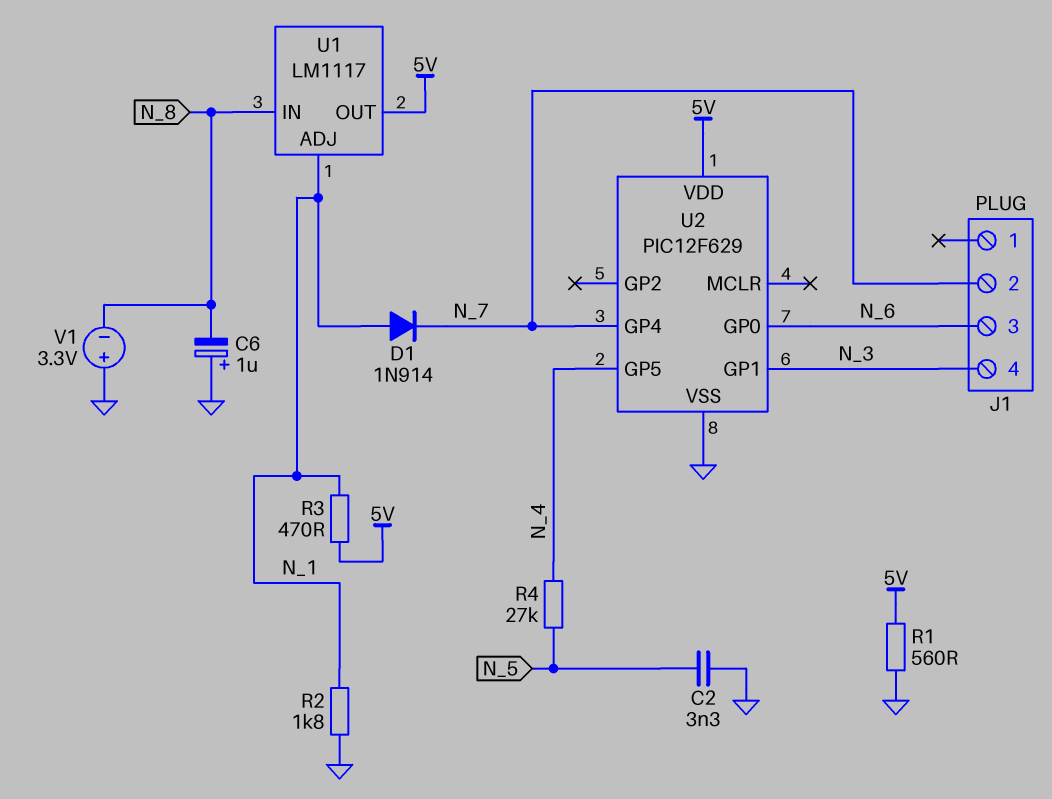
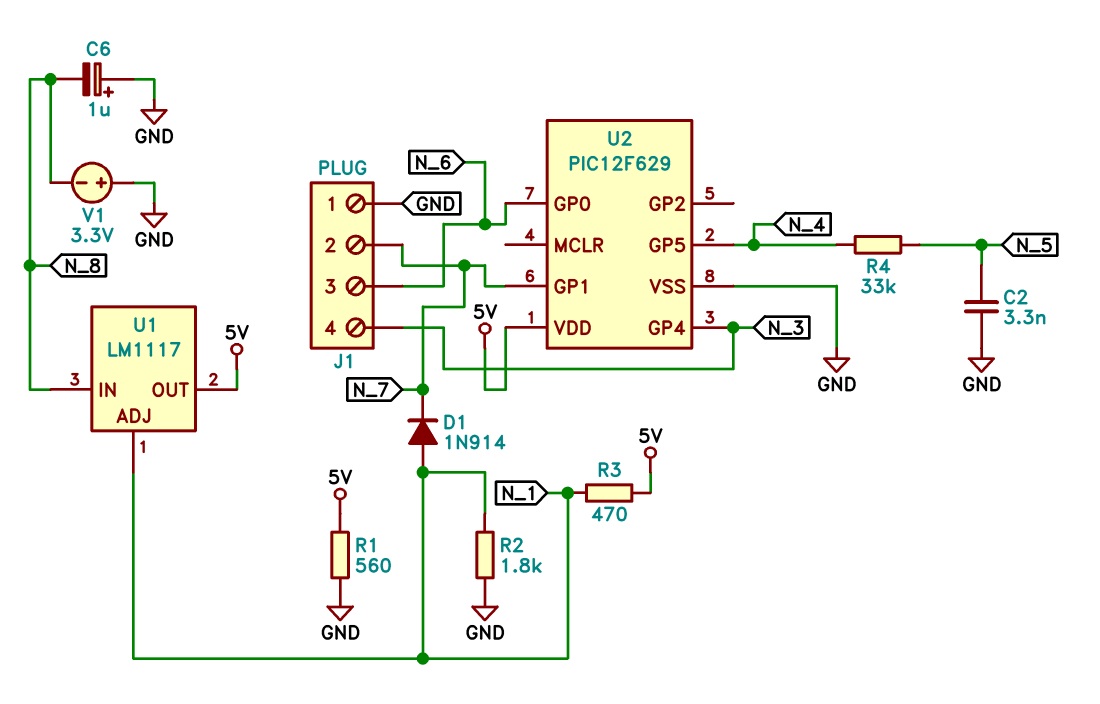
J1 pin 1: none -> GND
R4: 27k (N_4, N_5) -> 33k (N_4, N_5)
U2 pin GP1: N_3 -> N_7
U2 pin GP4: N_7 -> N_3

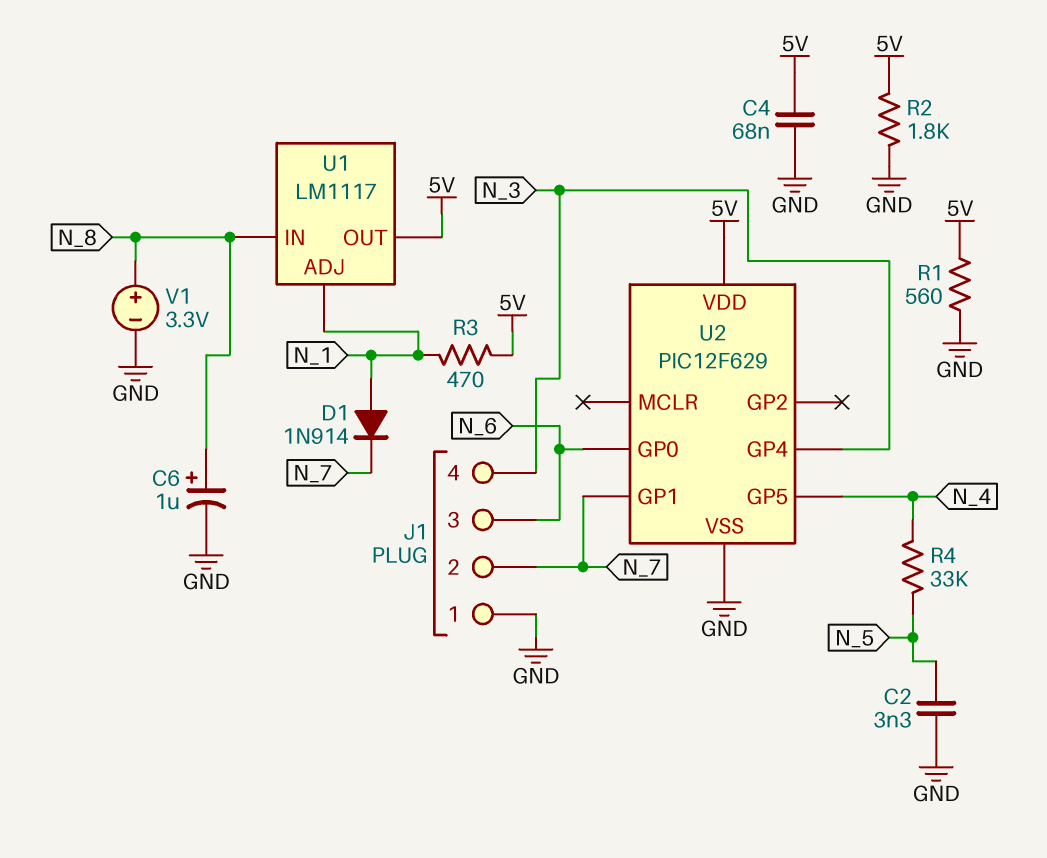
C4: none -> 68nF (5V, GND)
C6: 1uF (plus GND, minus N_8) -> 1uF (plus N_8, minus GND)
R2: 1.8k (GND, N_1) -> 1.8k (5V, GND)
V1: 3.3V (plus GND, minus N_8) -> 3.3V (plus N_8, minus GND)

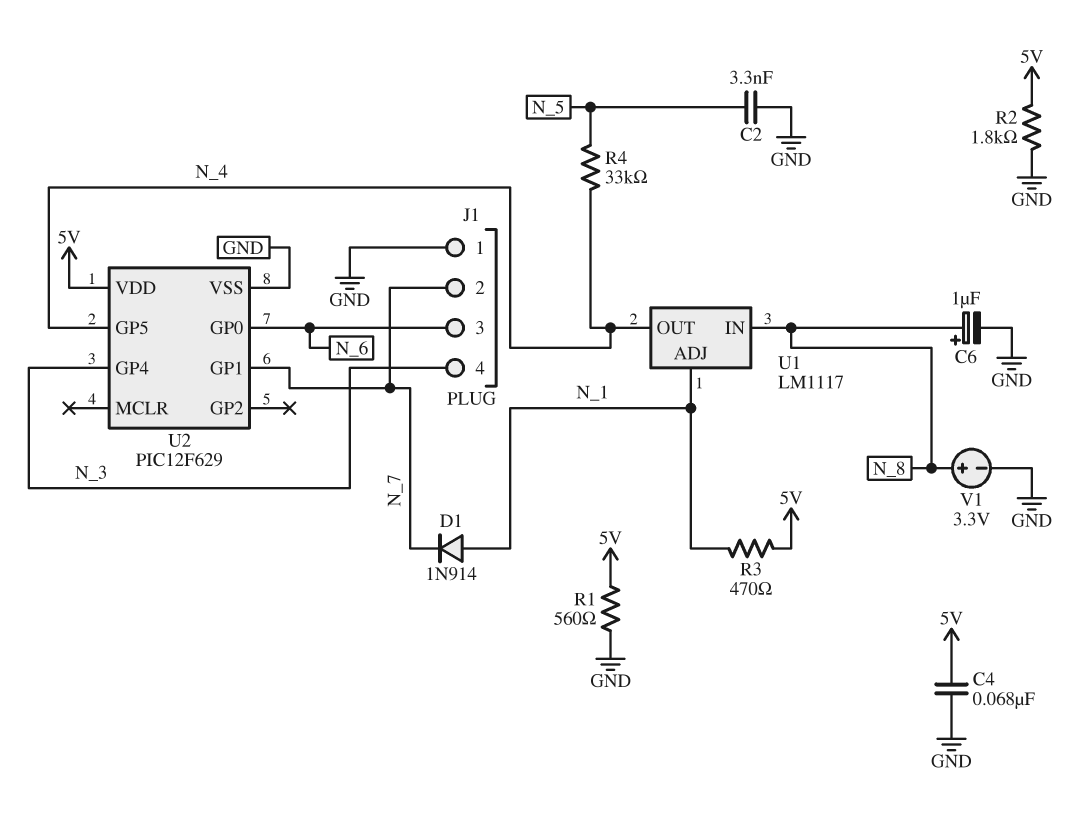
U1 pin OUT: 5V -> N_4

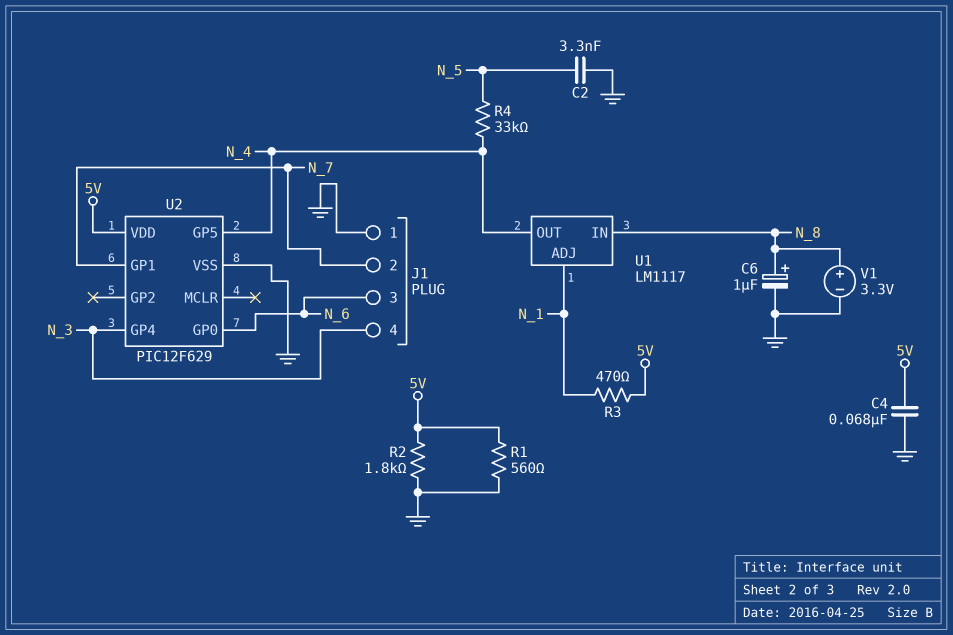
D1: diode 1N914 (A N_1, K N_7) -> none

